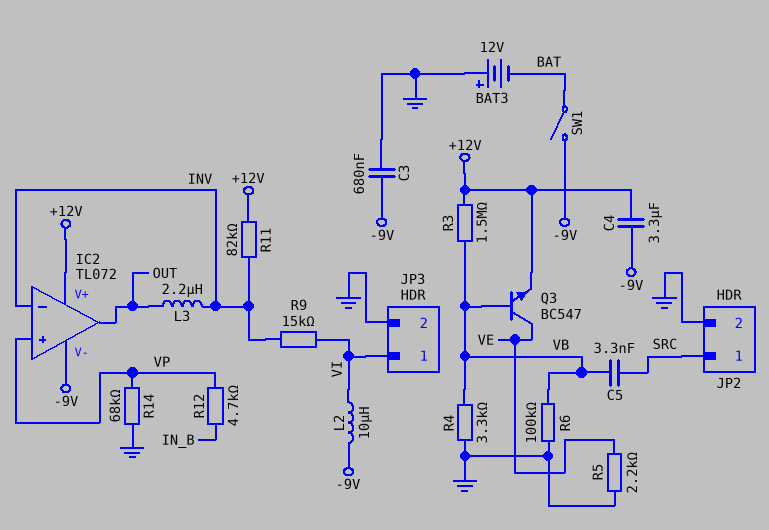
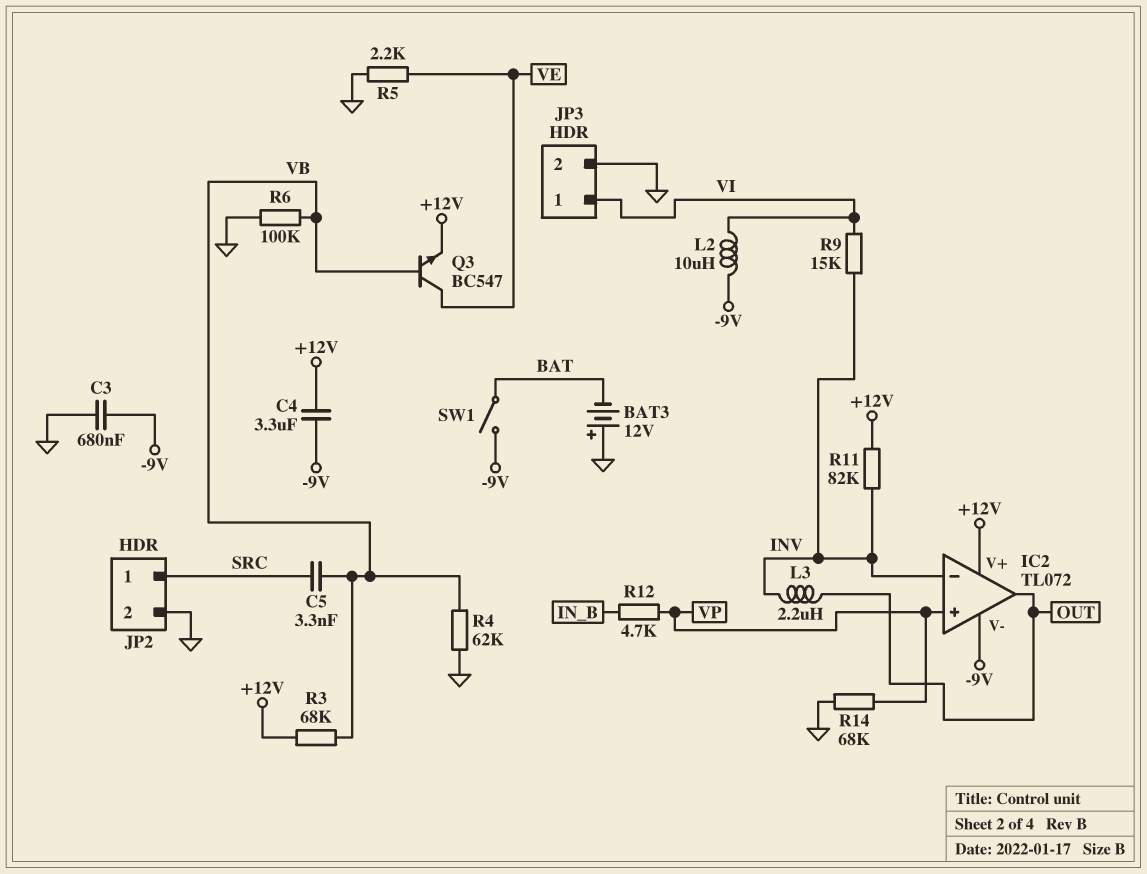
R3: 1.5M (+12V, VB) -> 68k (+12V, VB)
R4: 3.3k (GND, VB) -> 62k (GND, VB)

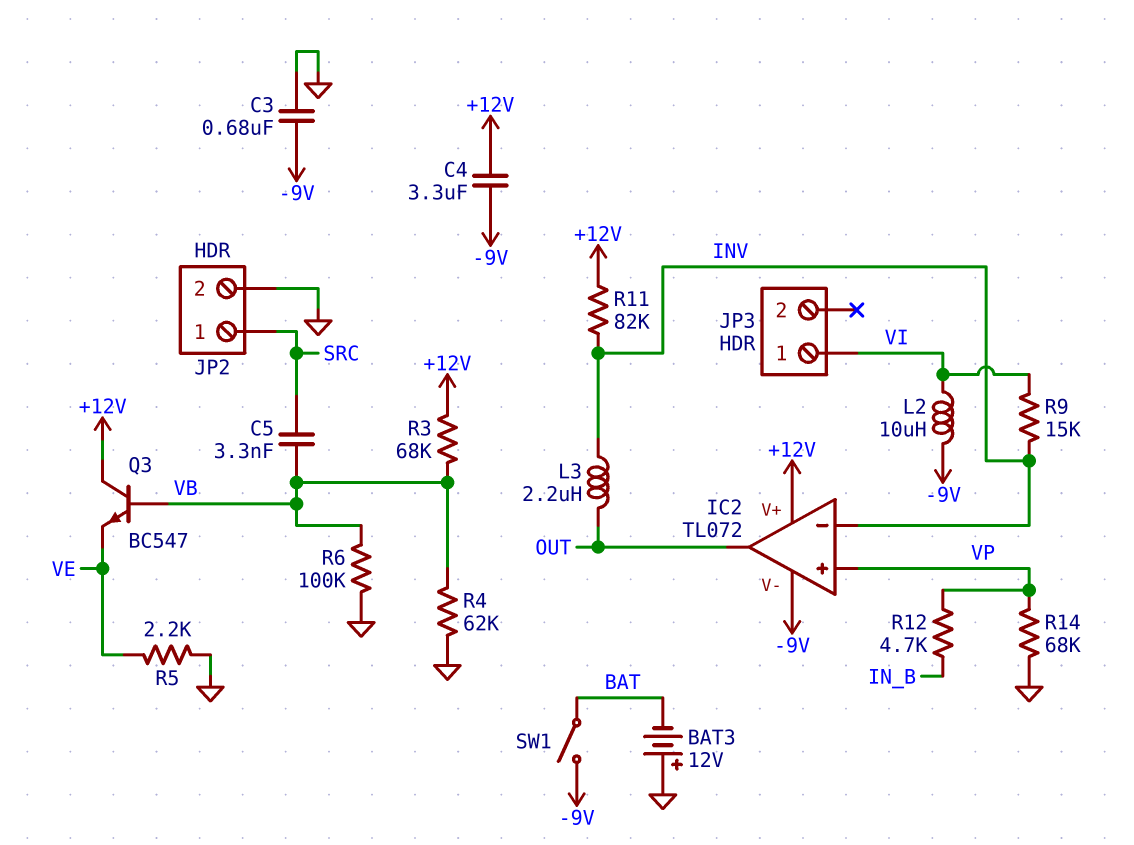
JP3 pin 2: GND -> none
Q3: NPN BC547 (B VB, C VE, E +12V) -> NPN BC547 (B VB, C +12V, E VE)

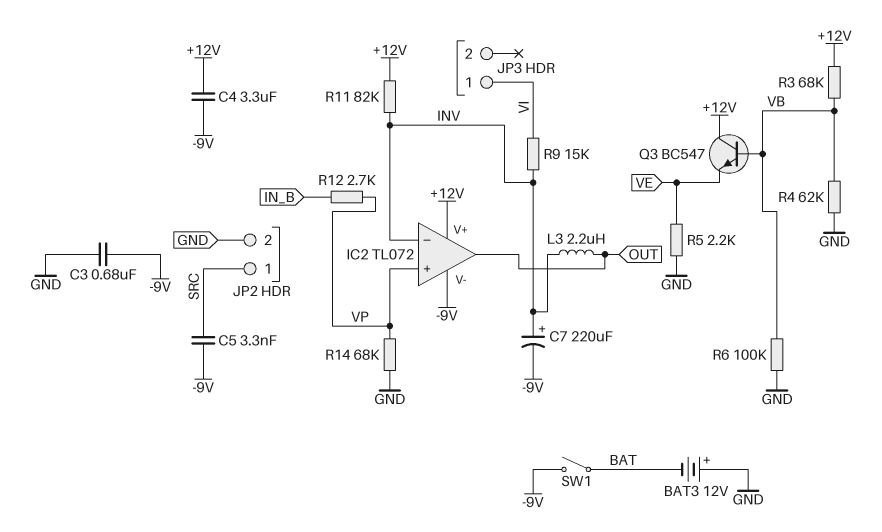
C5: 3.3nF (SRC, VB) -> 3.3nF (-9V, SRC)
C7: none -> 220uF (plus INV, minus -9V)
L2: 10uH (-9V, VI) -> none
R12: 4.7k (IN_B, VP) -> 2.7k (IN_B, VP)

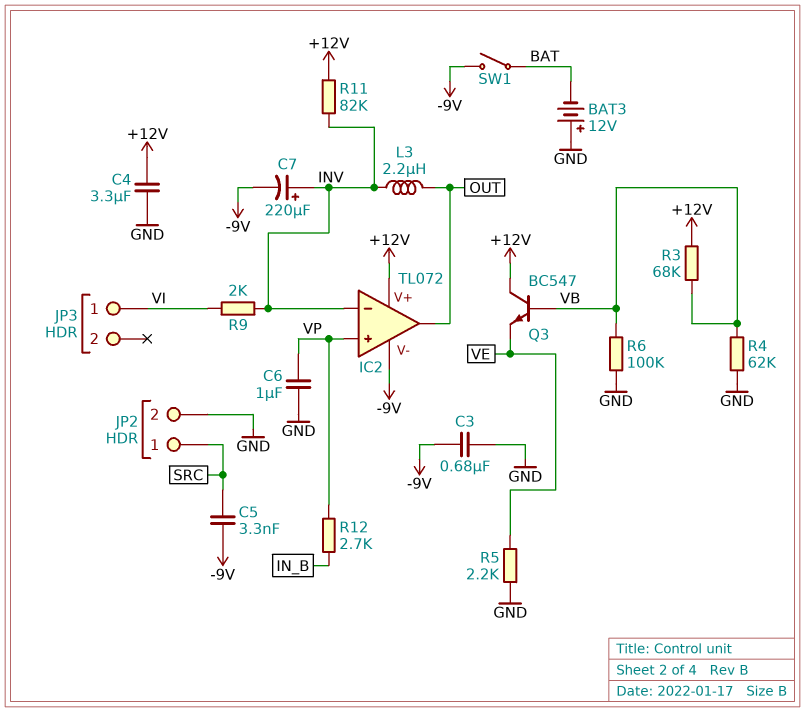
C4: 3.3uF (+12V, -9V) -> 3.3uF (+12V, GND)
C6: none -> 1uF (GND, VP)
R9: 15k (INV, VI) -> 2k (INV, VI)
R14: 68k (GND, VP) -> none

